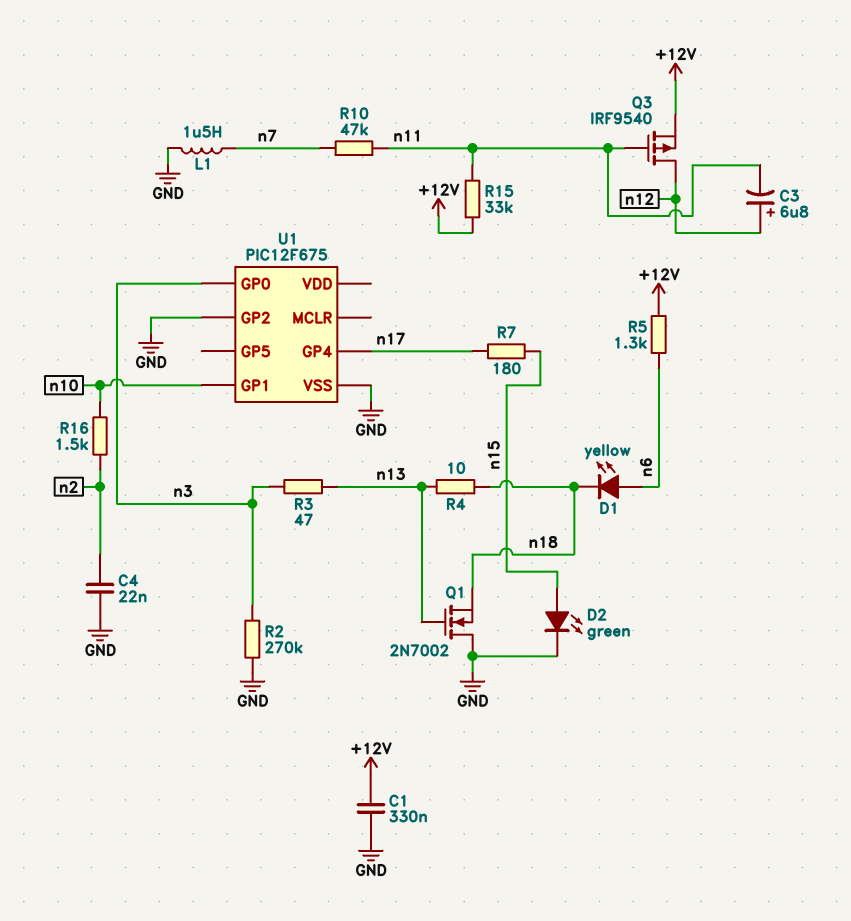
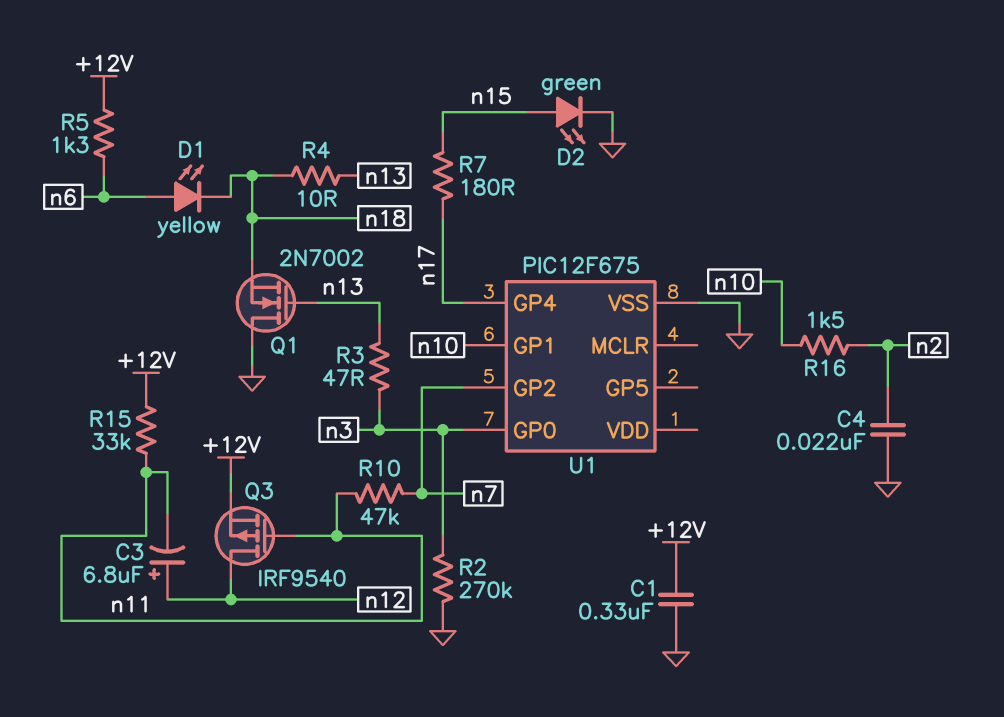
L1: 1.5uH (GND, n7) -> none
U1 pin GP2: GND -> n7

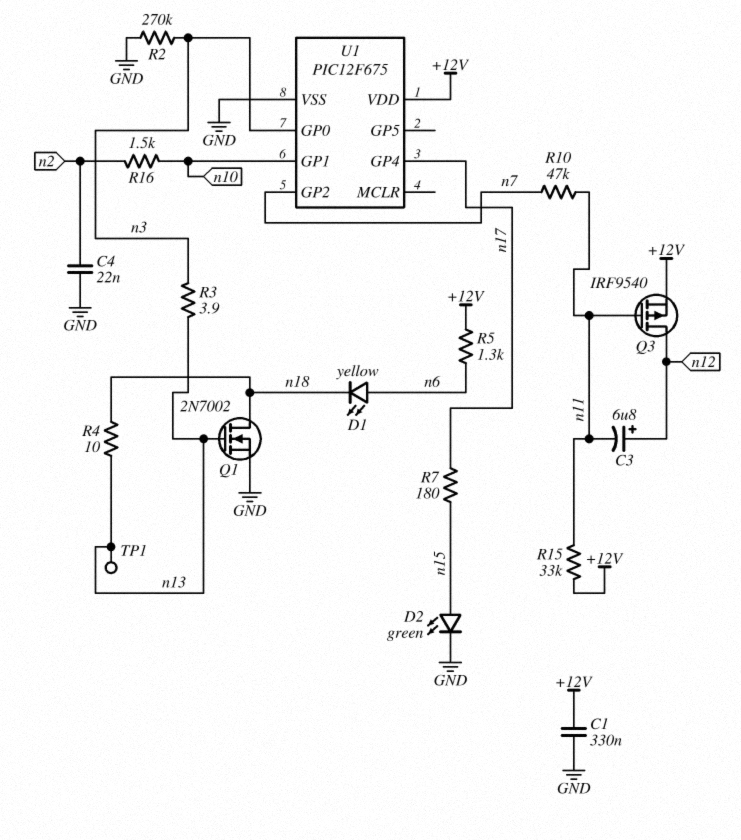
Q1: NMOS 2N7002 (G n13, D GND, S n18) -> NMOS 2N7002 (G n13, D n18, S GND)
R3: 47 (n3, n13) -> 3.9 (n3, n13)
TP1: none -> test point (n13)
U1 pin VDD: none -> +12V

